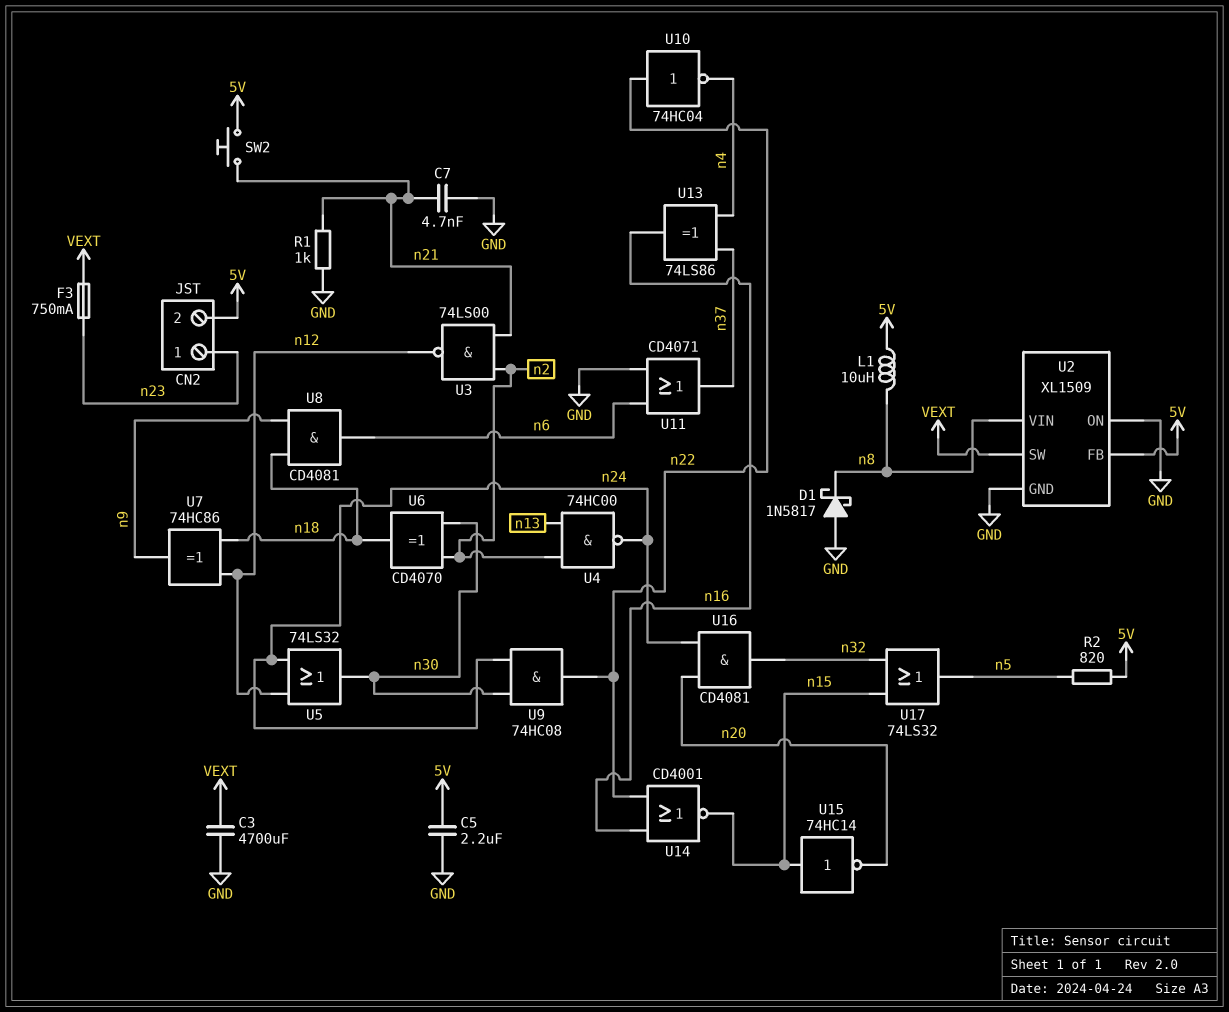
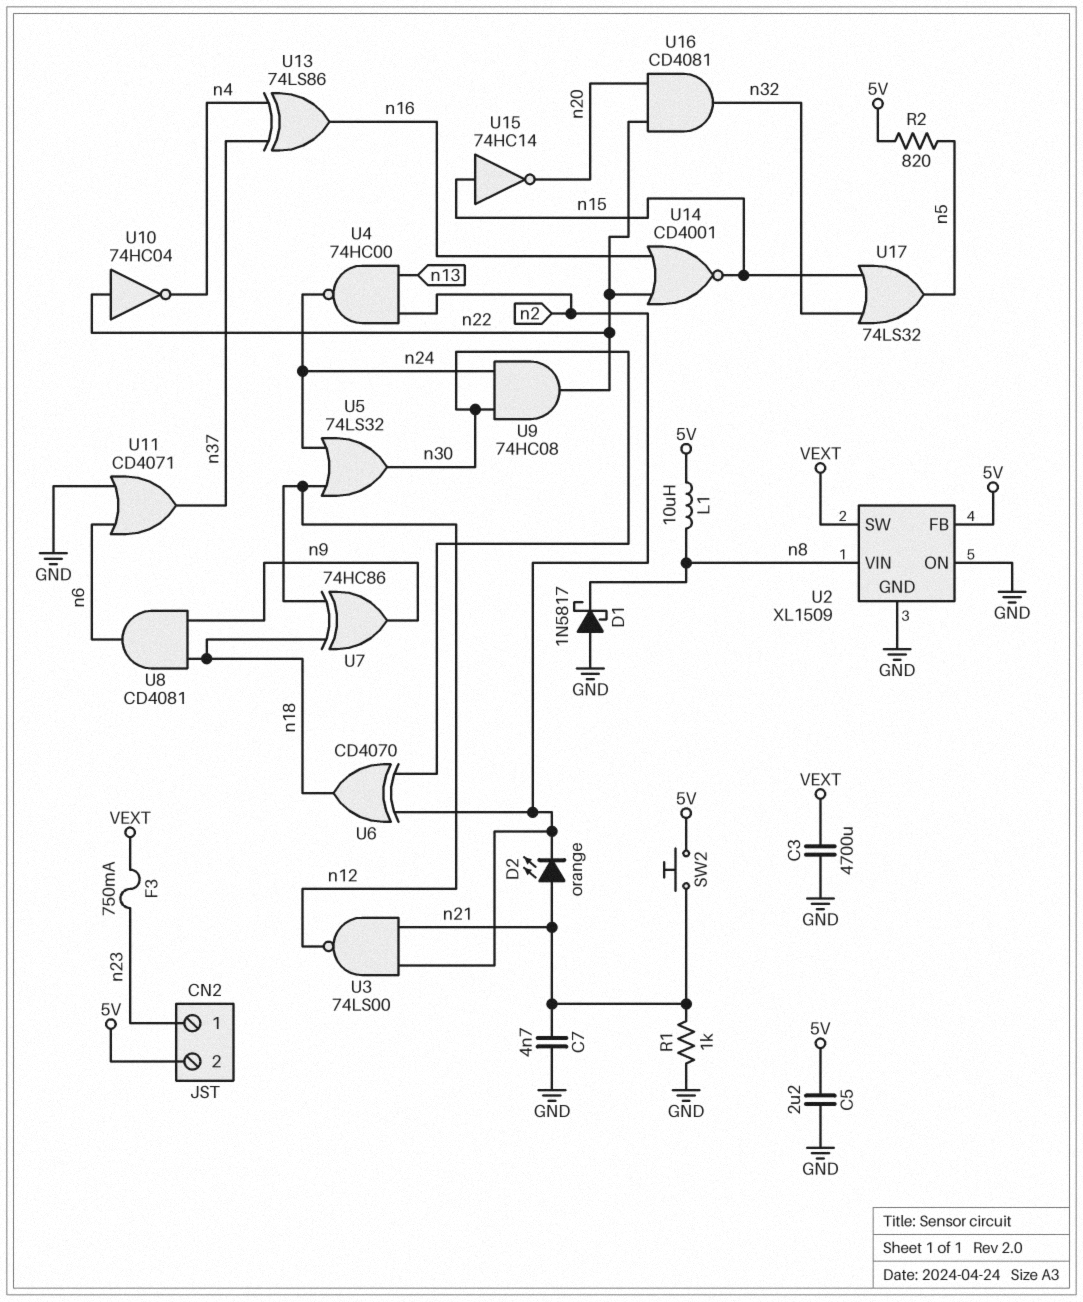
D2: none -> LED orange (A n21, K n2)
U16: AND CD4081 (in n20, in n24, out n32) -> AND CD4081 (in n20, in n22, out n32)

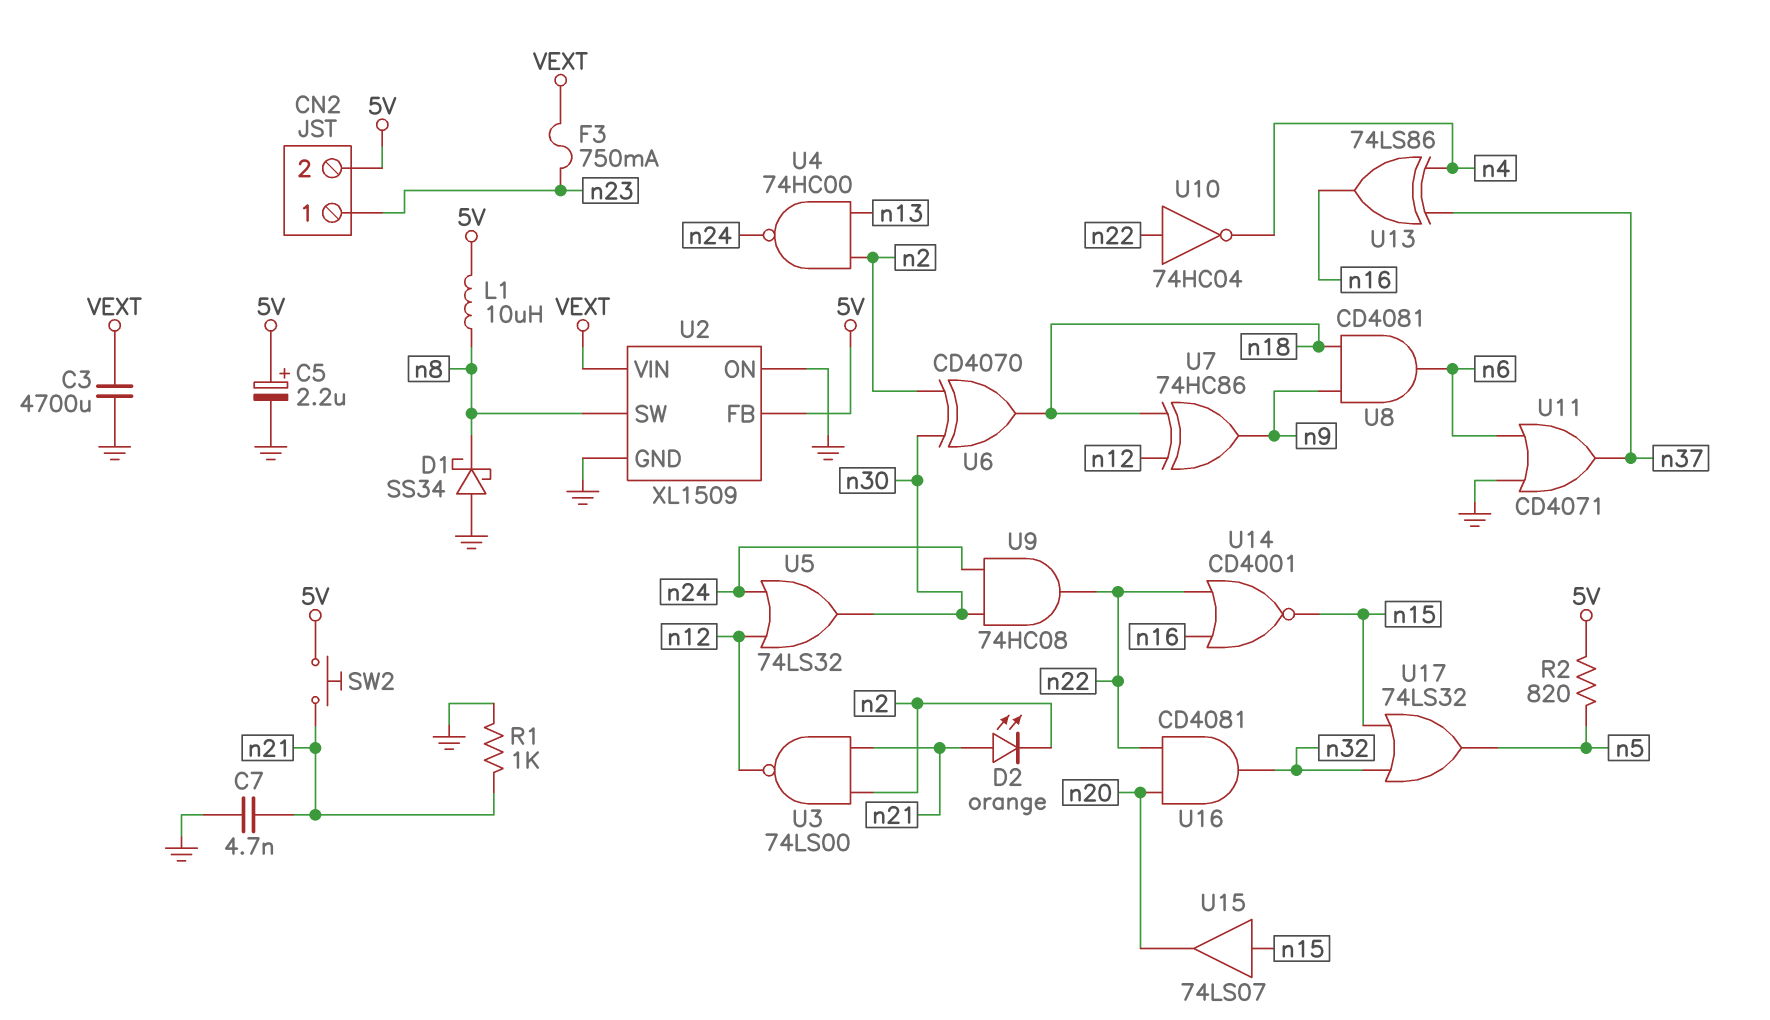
C5: 2.2uF (5V, GND) -> 2.2uF (plus 5V, minus GND)
D1: schottky 1N5817 (A GND, K n8) -> schottky SS34 (A GND, K n8)
U2 pin SW: VEXT -> n8
U2 pin VIN: n8 -> VEXT
U15: NOT 74HC14 (in n15, out n20) -> buffer 74LS07 (in n15, out n20)

